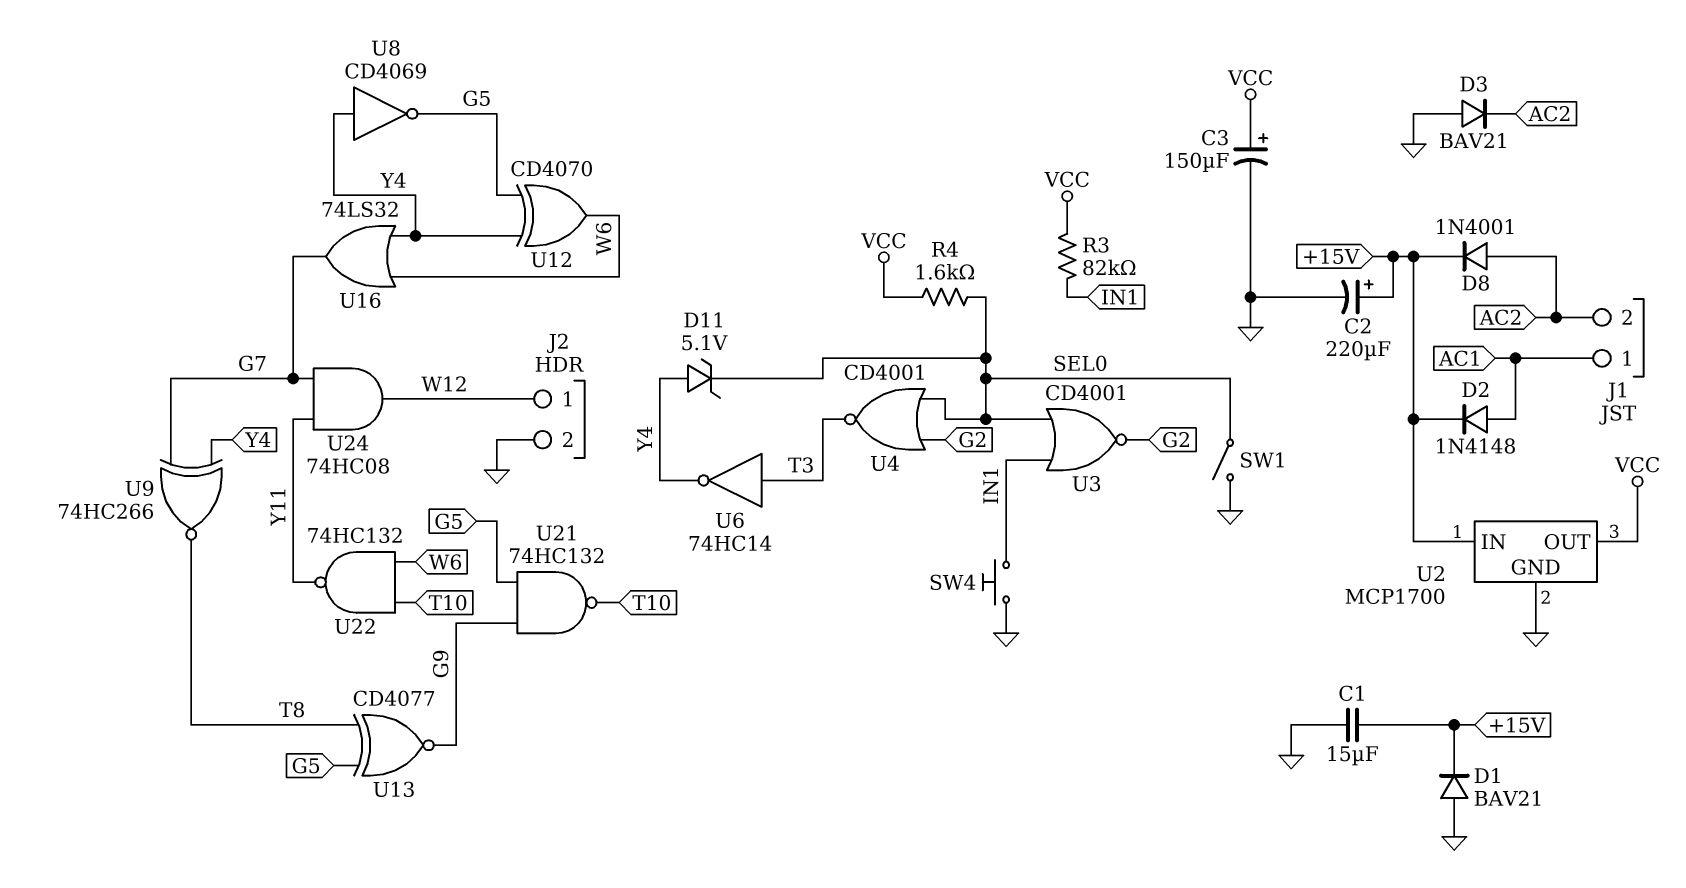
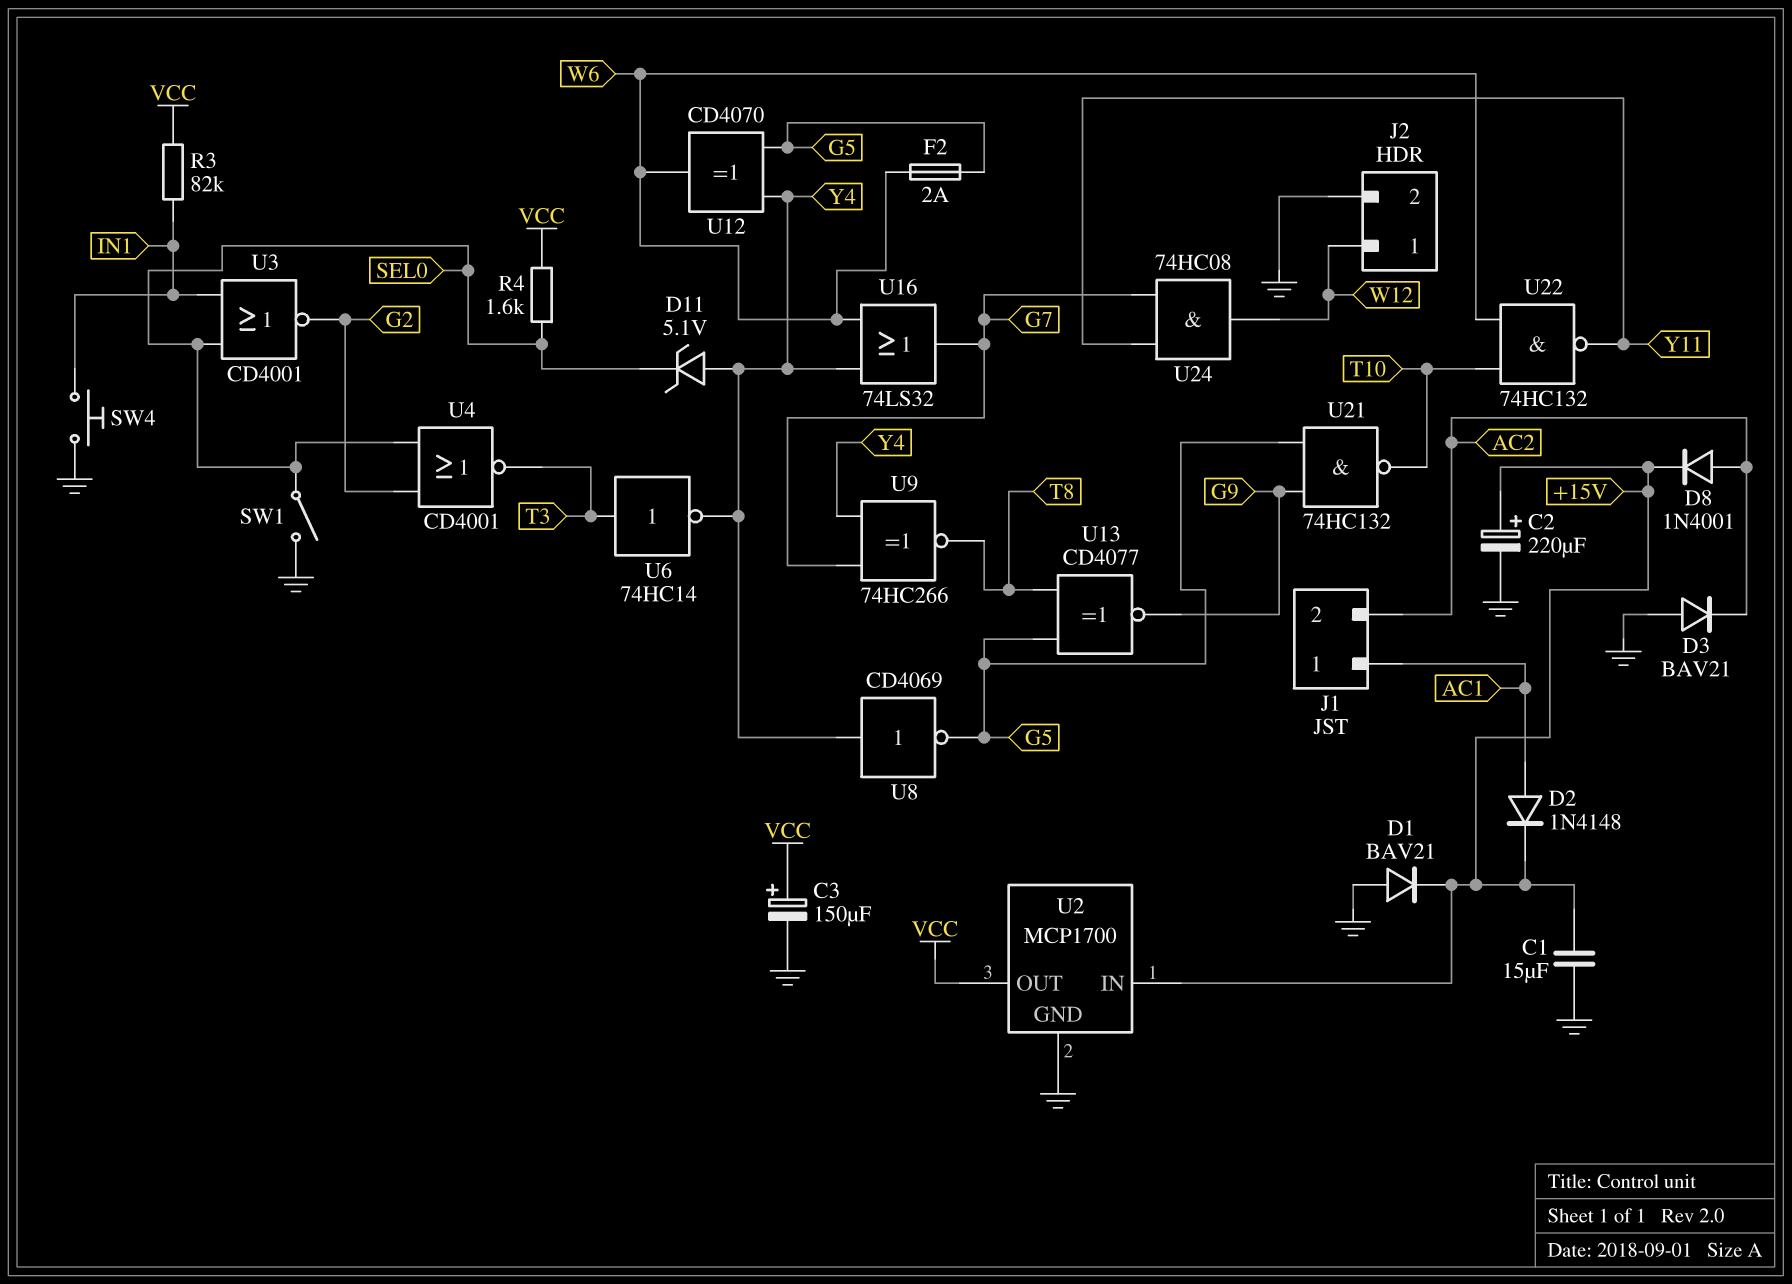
F2: none -> 2A (G5, W6)

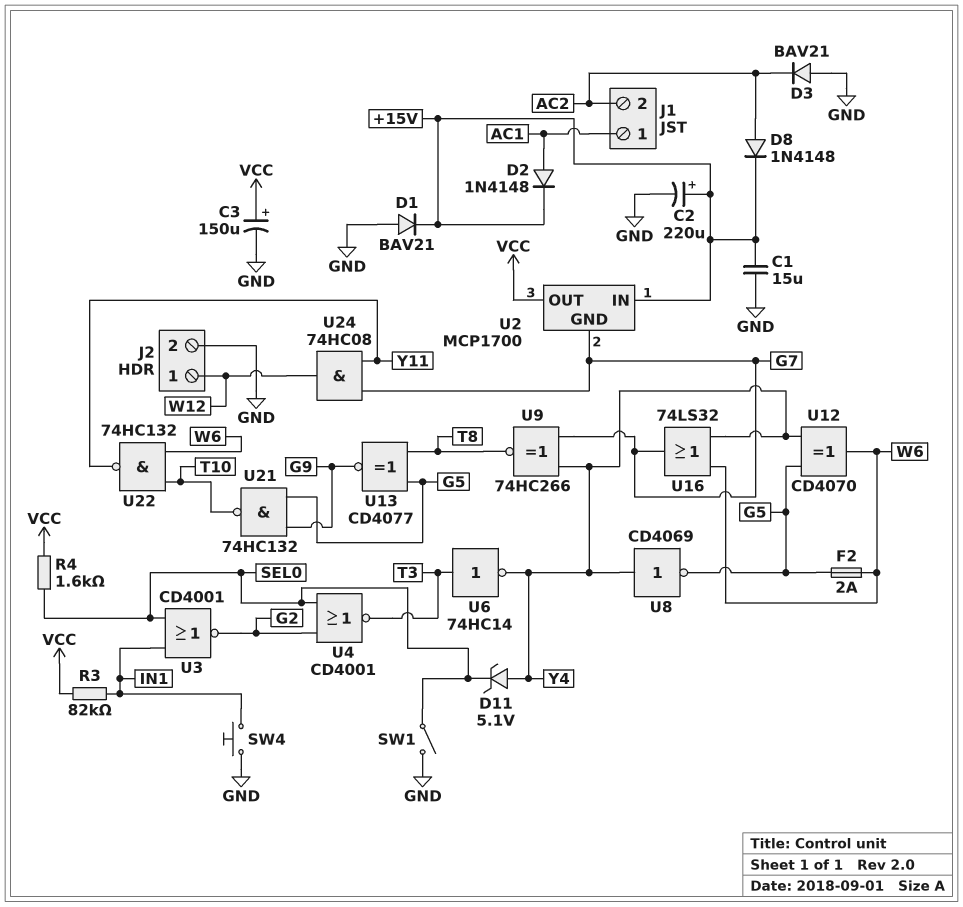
D8: diode 1N4001 (A AC2, K +15V) -> diode 1N4148 (A AC2, K +15V)
U2 pin GND: GND -> G7

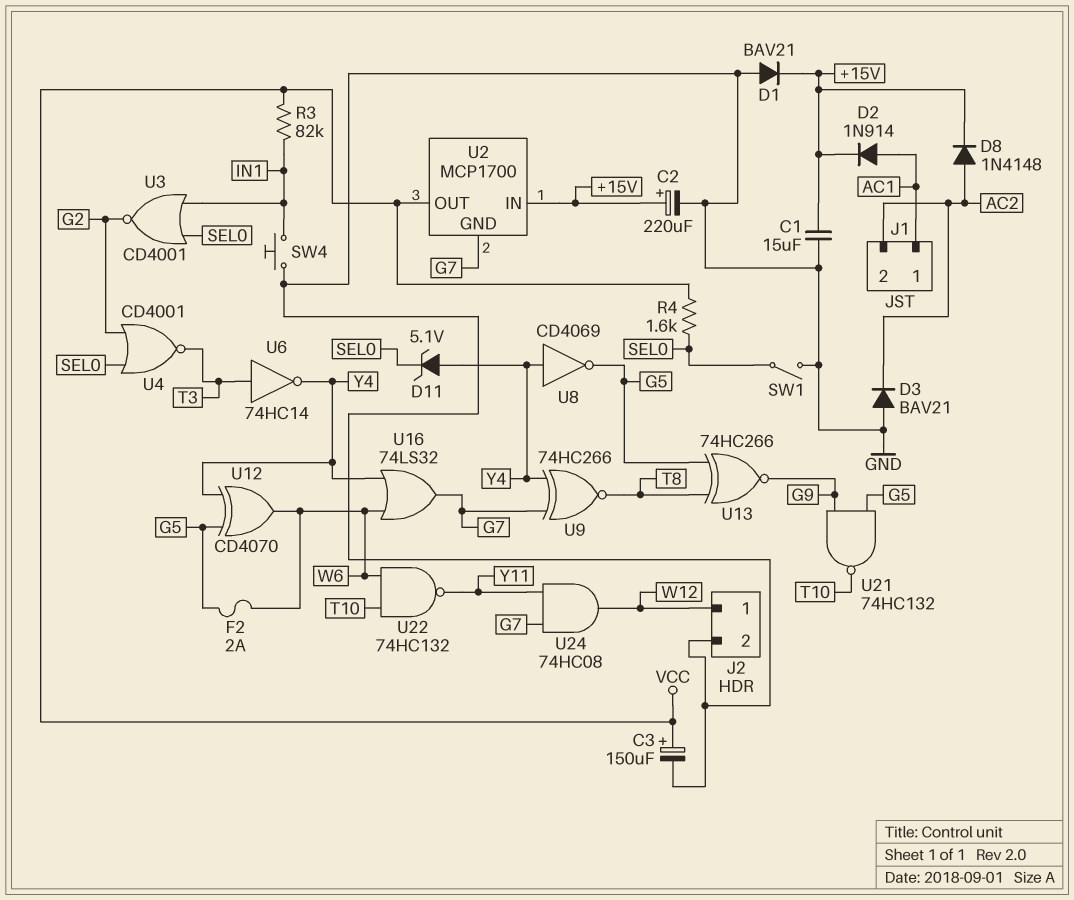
D2: diode 1N4148 (A AC1, K +15V) -> diode 1N914 (A AC1, K +15V)
U13: XNOR CD4077 (in G5, in T8, out G9) -> XNOR 74HC266 (in G5, in T8, out G9)

